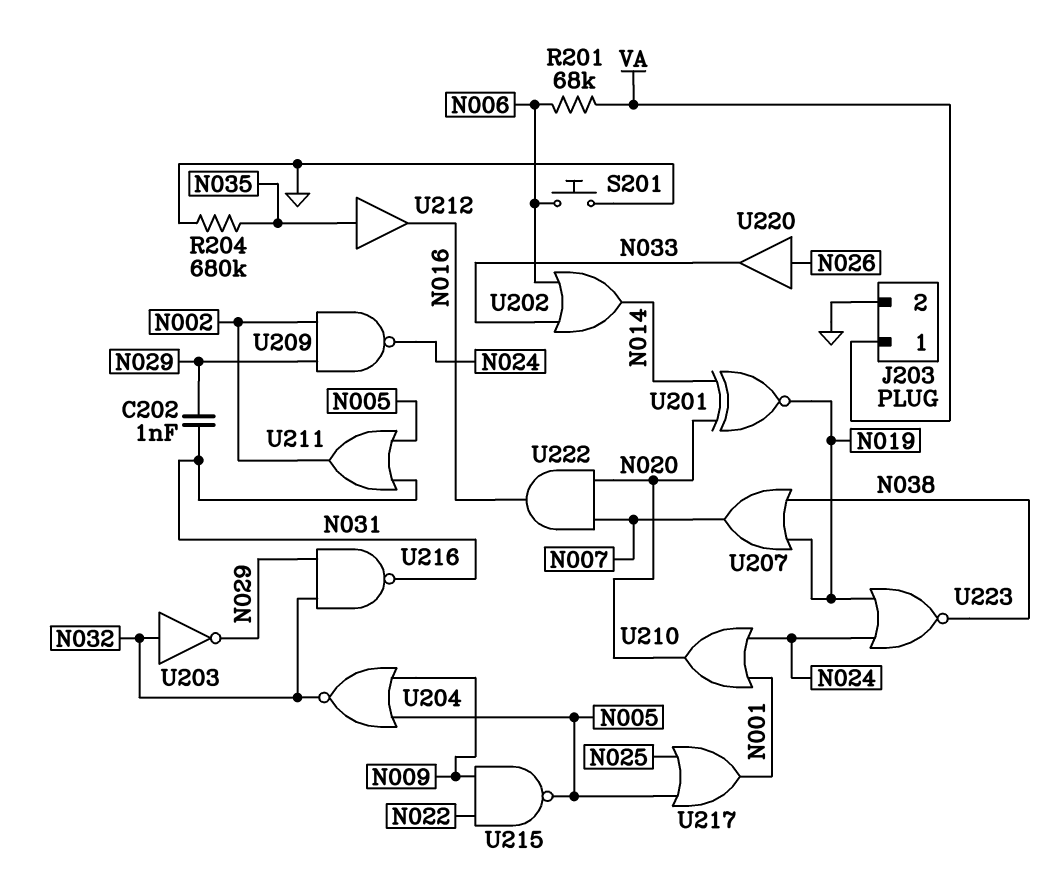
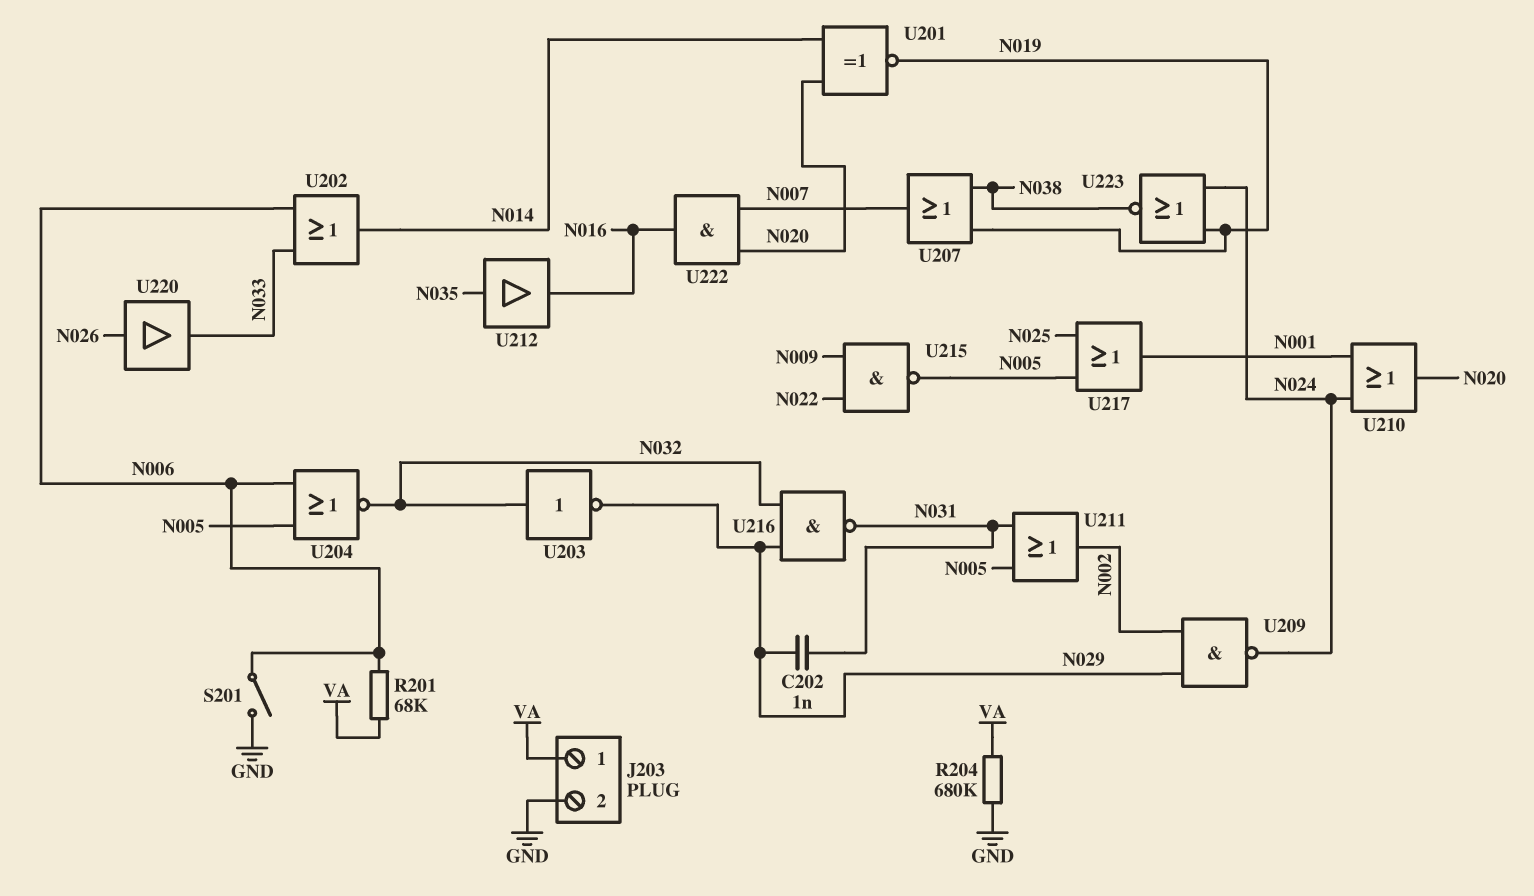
R204: 680k (GND, N035) -> 680k (GND, VA)
S201: button (GND, N006) -> switch (GND, N006)
U204: NOR (in N005, in N009, out N032) -> NOR (in N005, in N006, out N032)

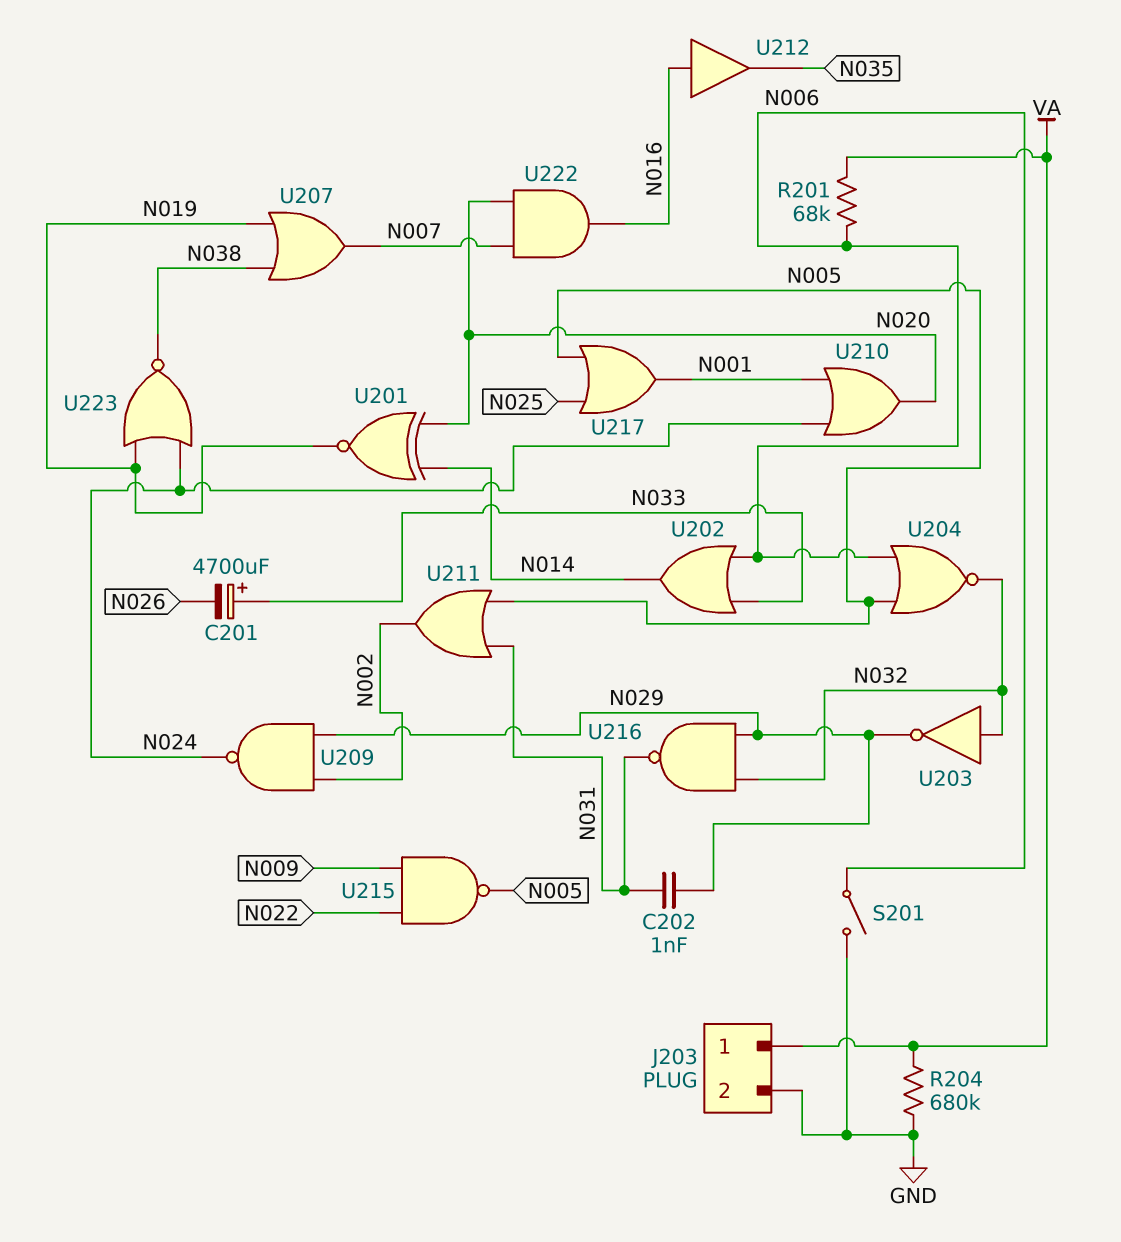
C201: none -> 4700uF (plus N033, minus N026)
U212: buffer (in N035, out N016) -> buffer (in N016, out N035)
U220: buffer (in N026, out N033) -> none

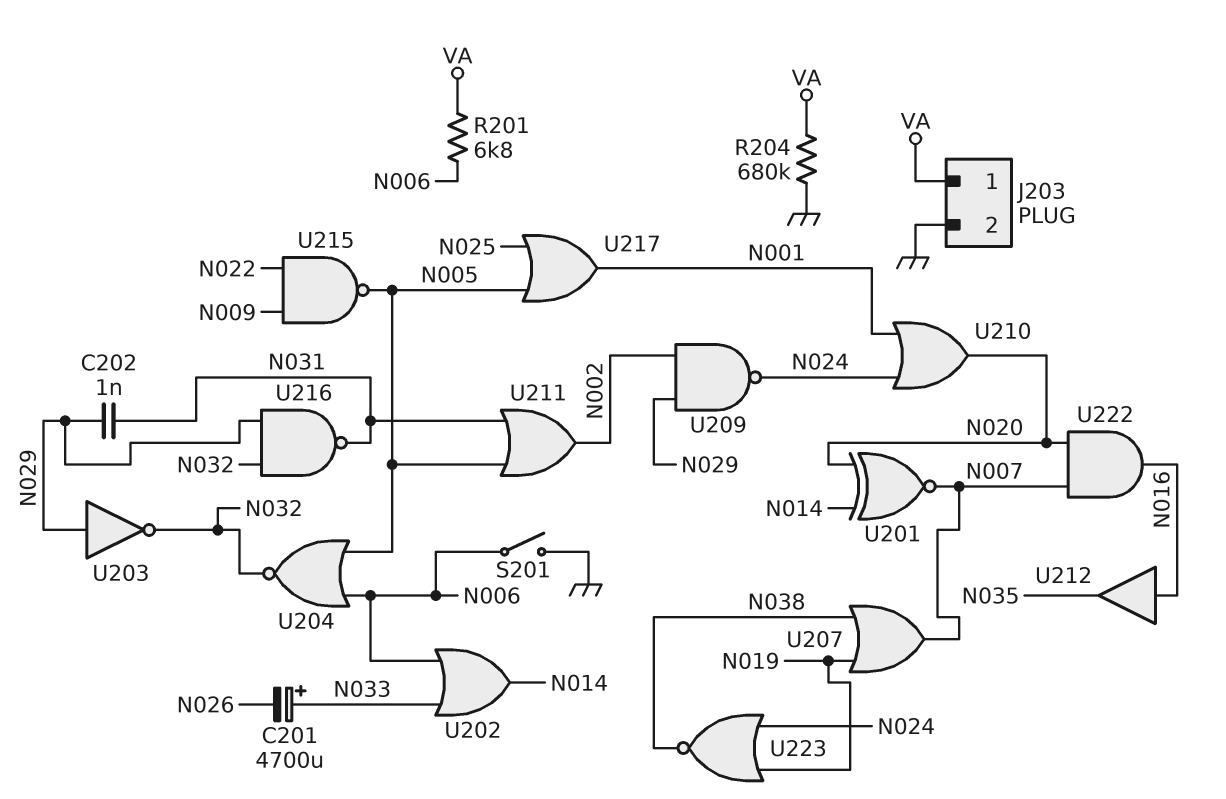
R201: 68k (N006, VA) -> 6.8k (N006, VA)
U201: XNOR (in N014, in N020, out N019) -> XNOR (in N014, in N020, out N007)
U203: NOT (in N032, out N029) -> NOT (in N029, out N032)

